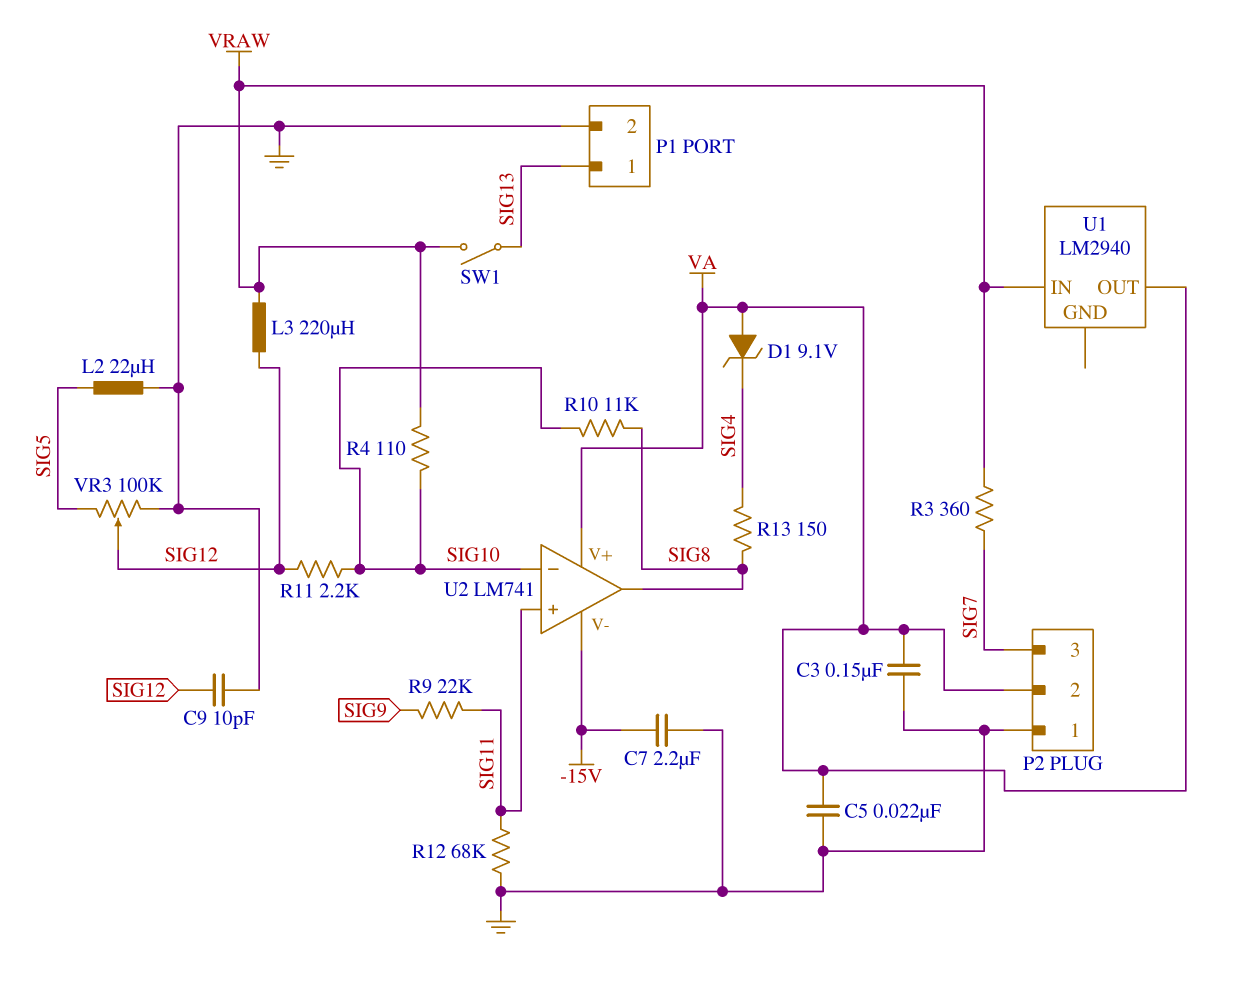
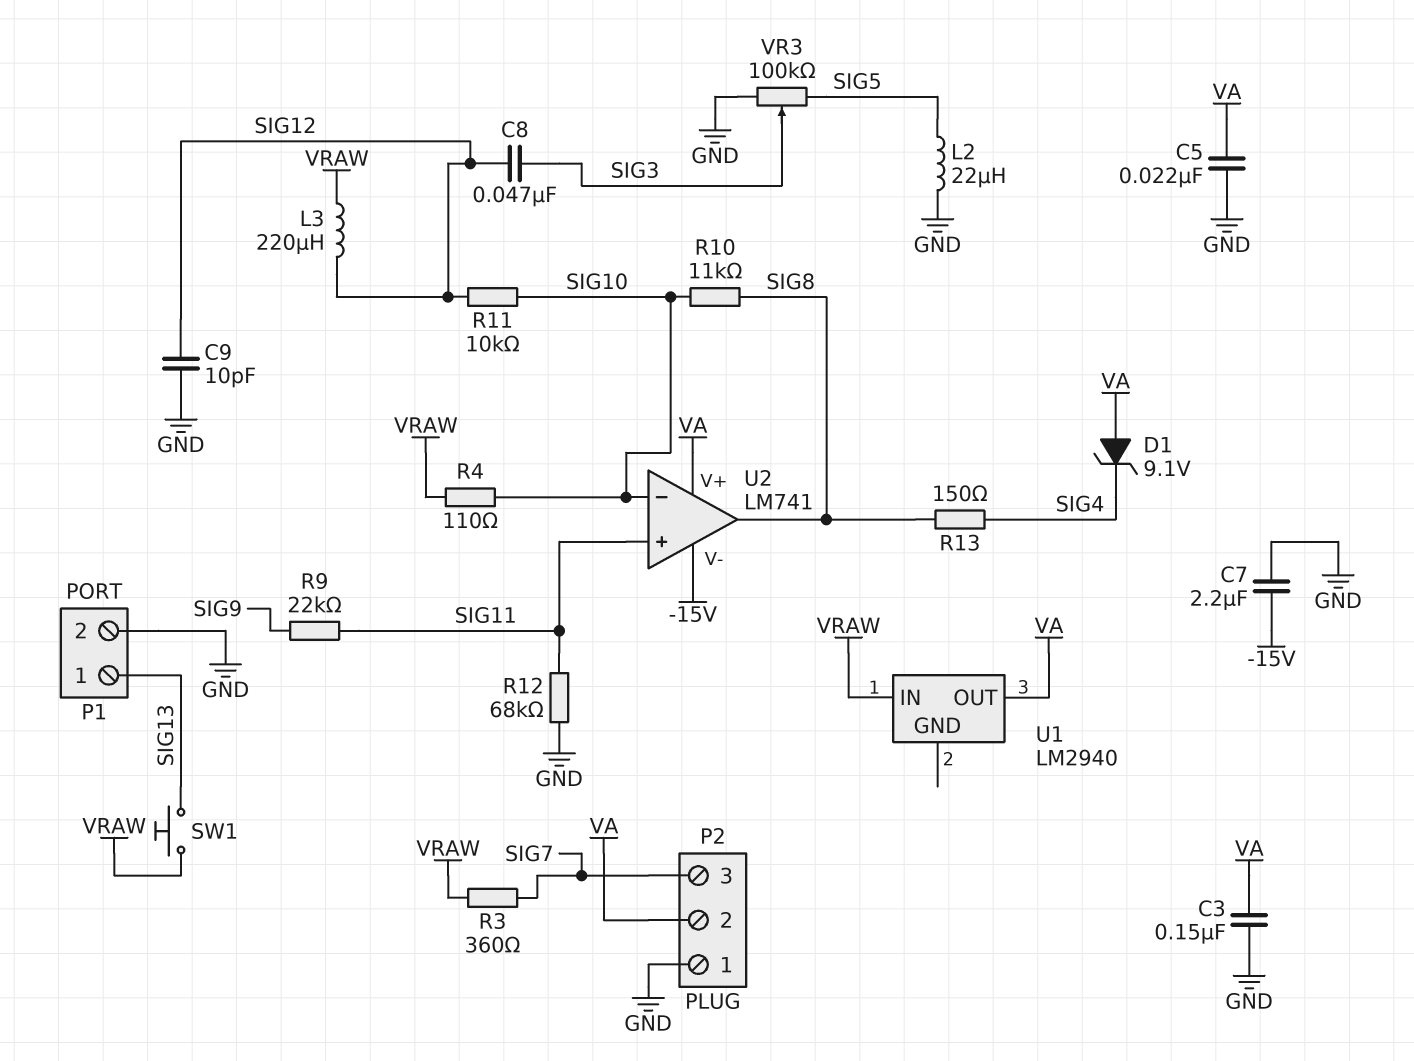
C8: none -> 47nF (SIG3, SIG12)
R11: 2.2k (SIG10, SIG12) -> 10k (SIG10, SIG12)
SW1: switch (SIG13, VRAW) -> button (SIG13, VRAW)
VR3: 100k (GND, SIG5, wiper SIG12) -> 100k (GND, SIG5, wiper SIG3)

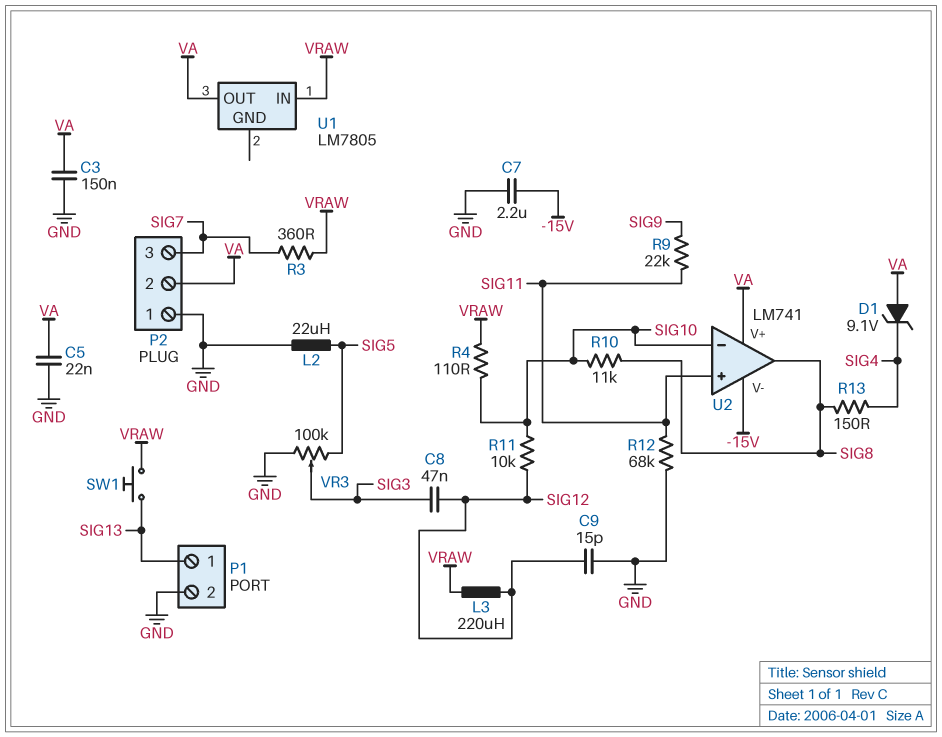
C9: 10pF (GND, SIG12) -> 15pF (GND, SIG12)
U1: LM2940 -> LM7805

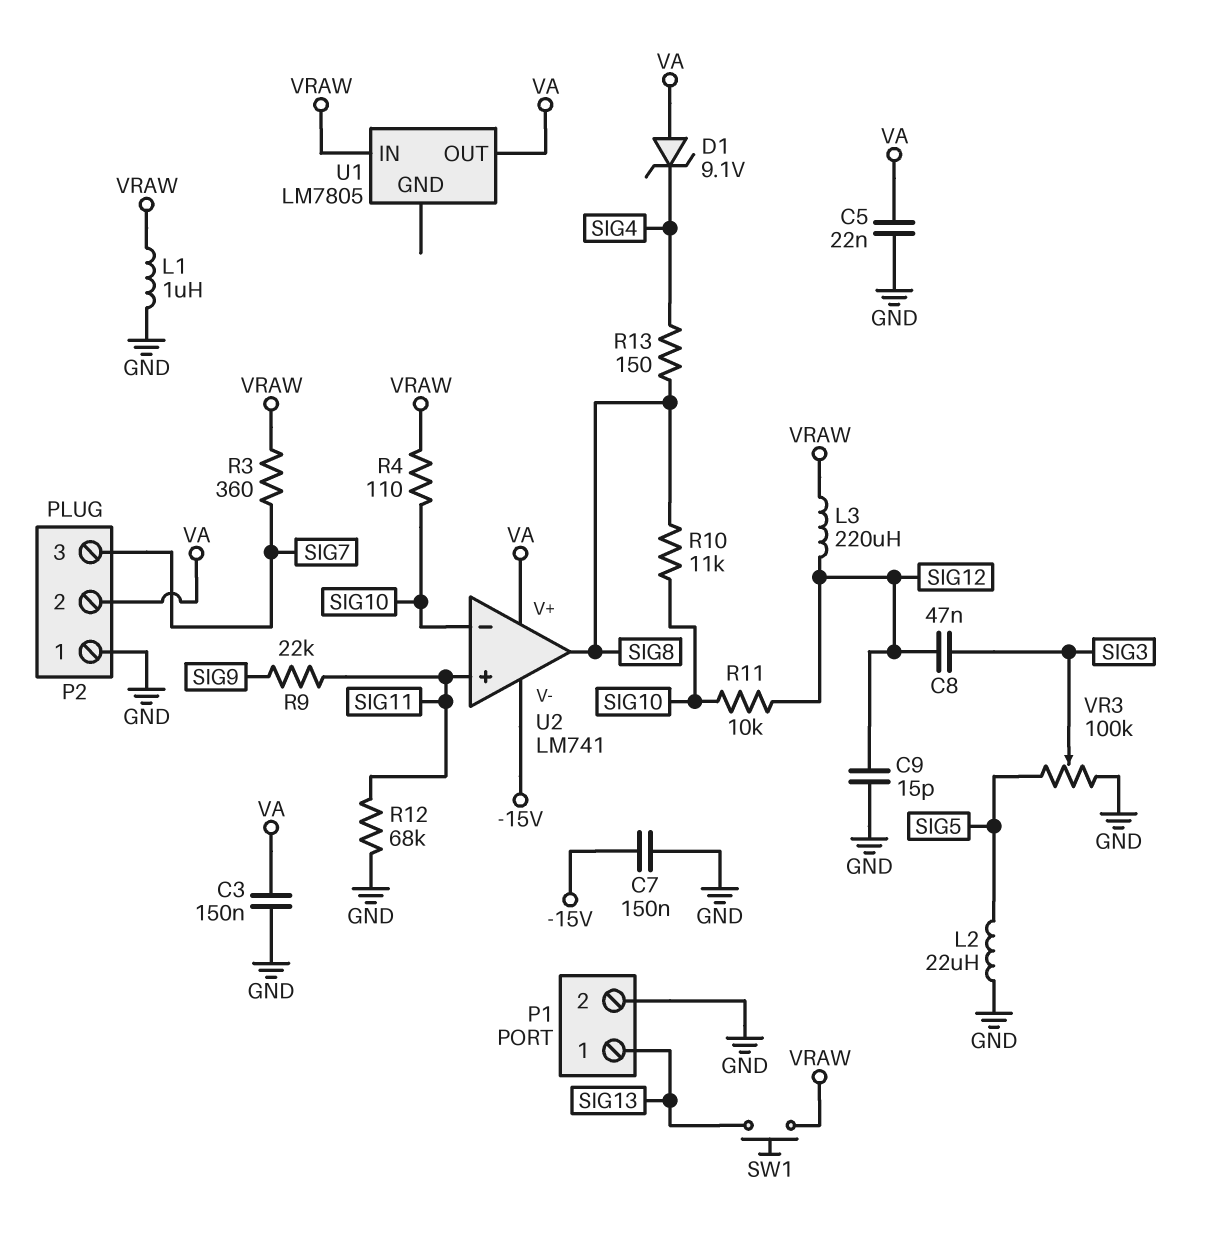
C7: 2.2uF (-15V, GND) -> 150nF (-15V, GND)
L1: none -> 1uH (GND, VRAW)

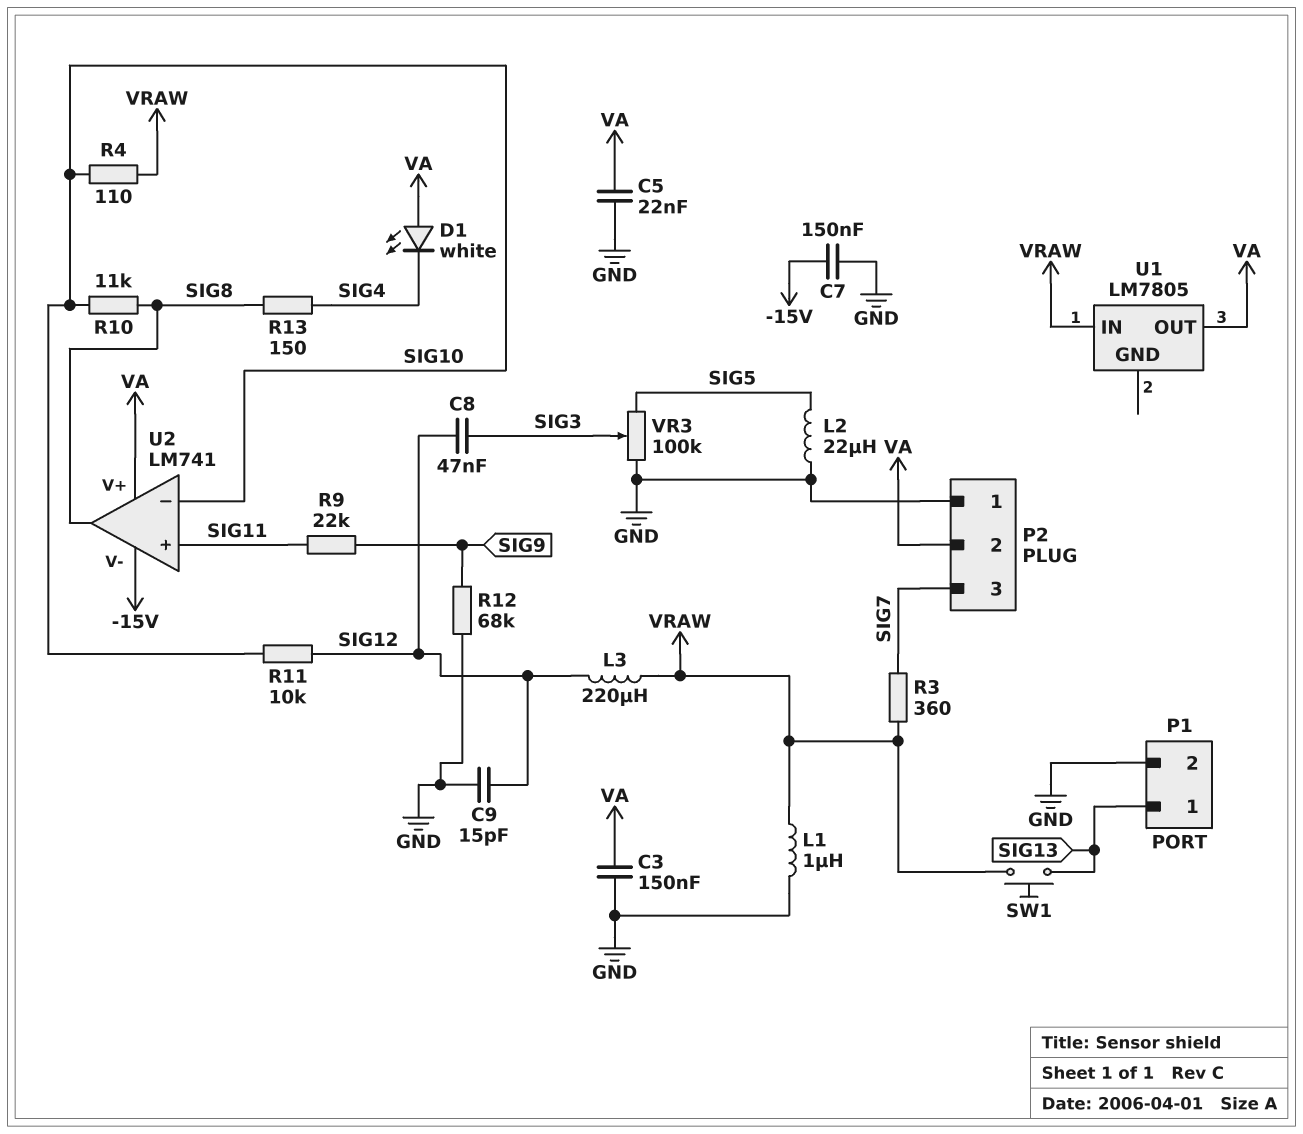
D1: zener 9.1V (A VA, K SIG4) -> LED white (A VA, K SIG4)
R12: 68k (GND, SIG11) -> 68k (GND, SIG9)

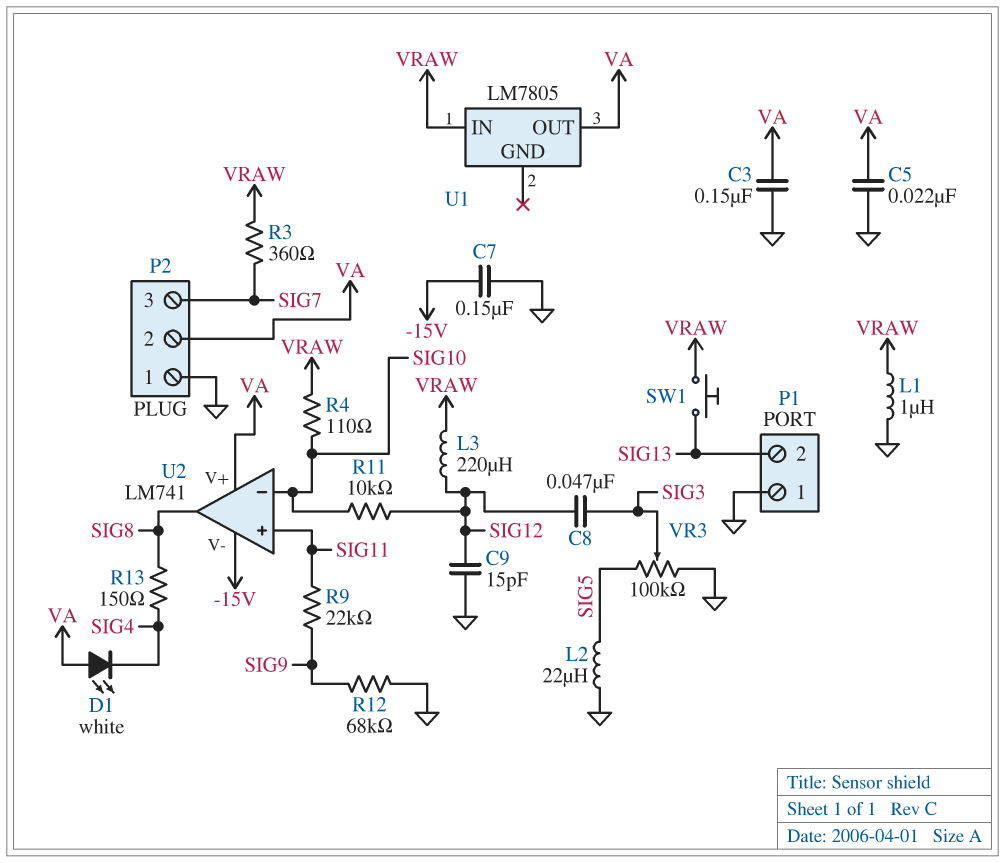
P1 pin 1: SIG13 -> GND
P1 pin 2: GND -> SIG13
R10: 11k (SIG8, SIG10) -> none

